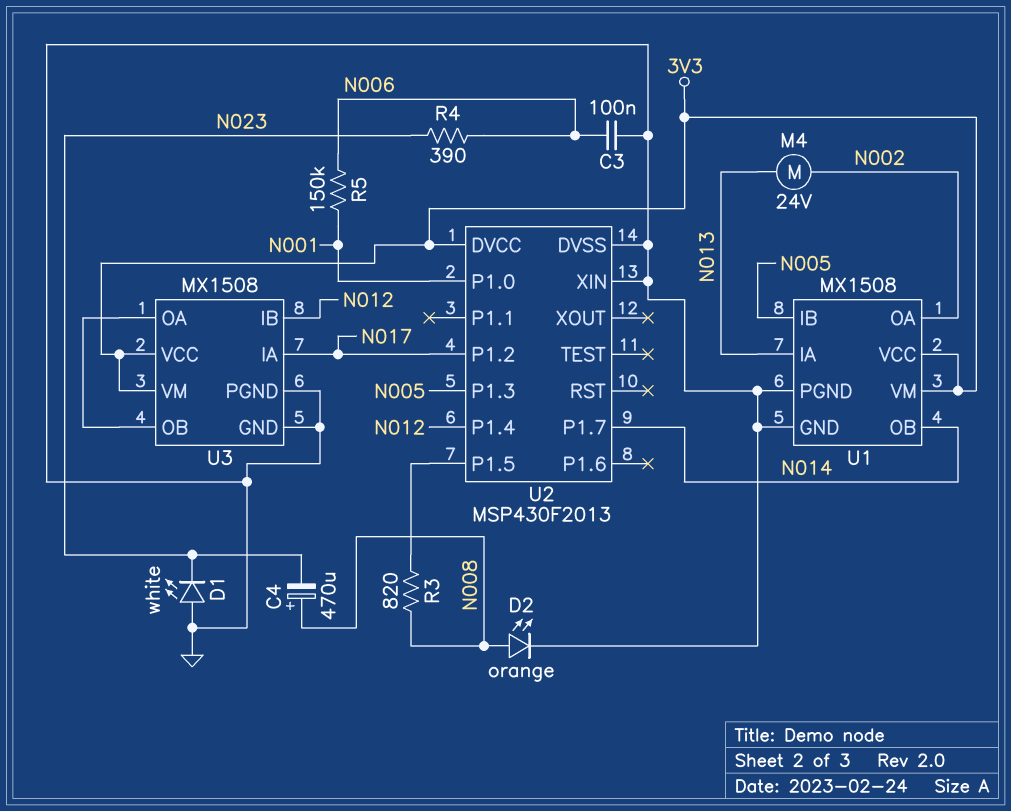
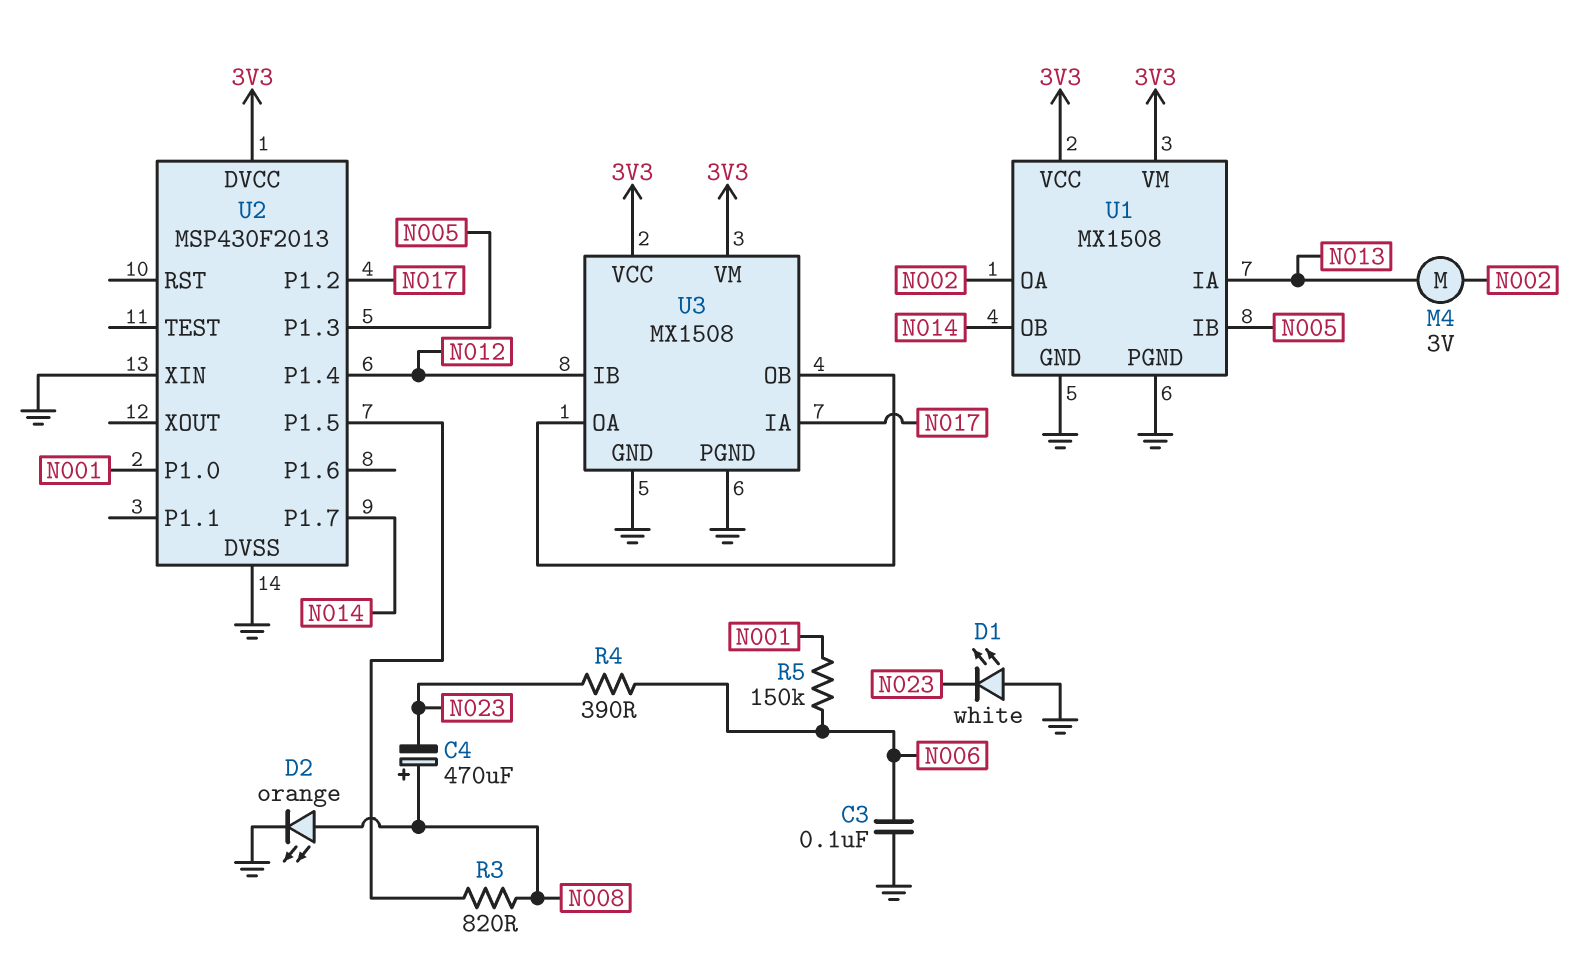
M4: motor 24V (N002, N013) -> motor 3V (N002, N013)

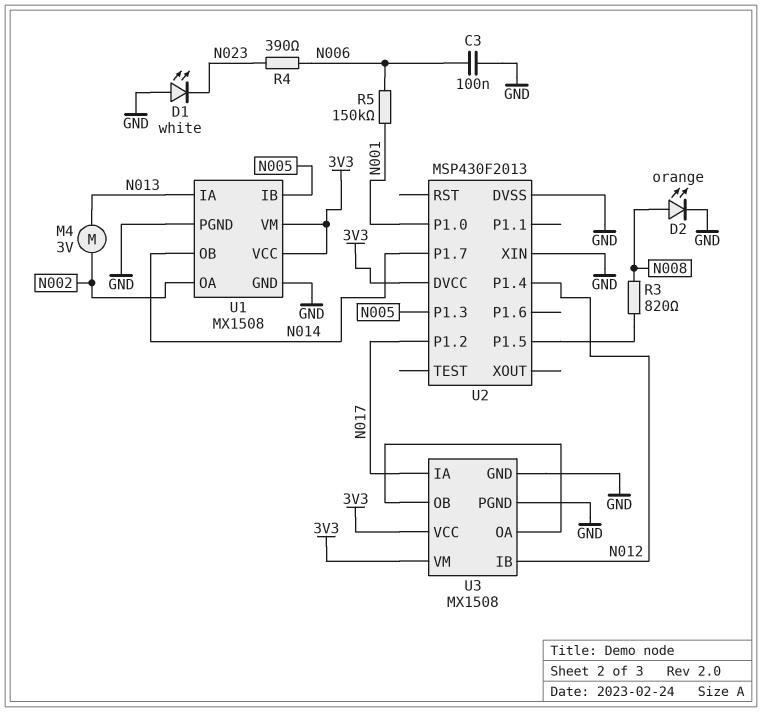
C4: 470uF (plus N008, minus N023) -> none

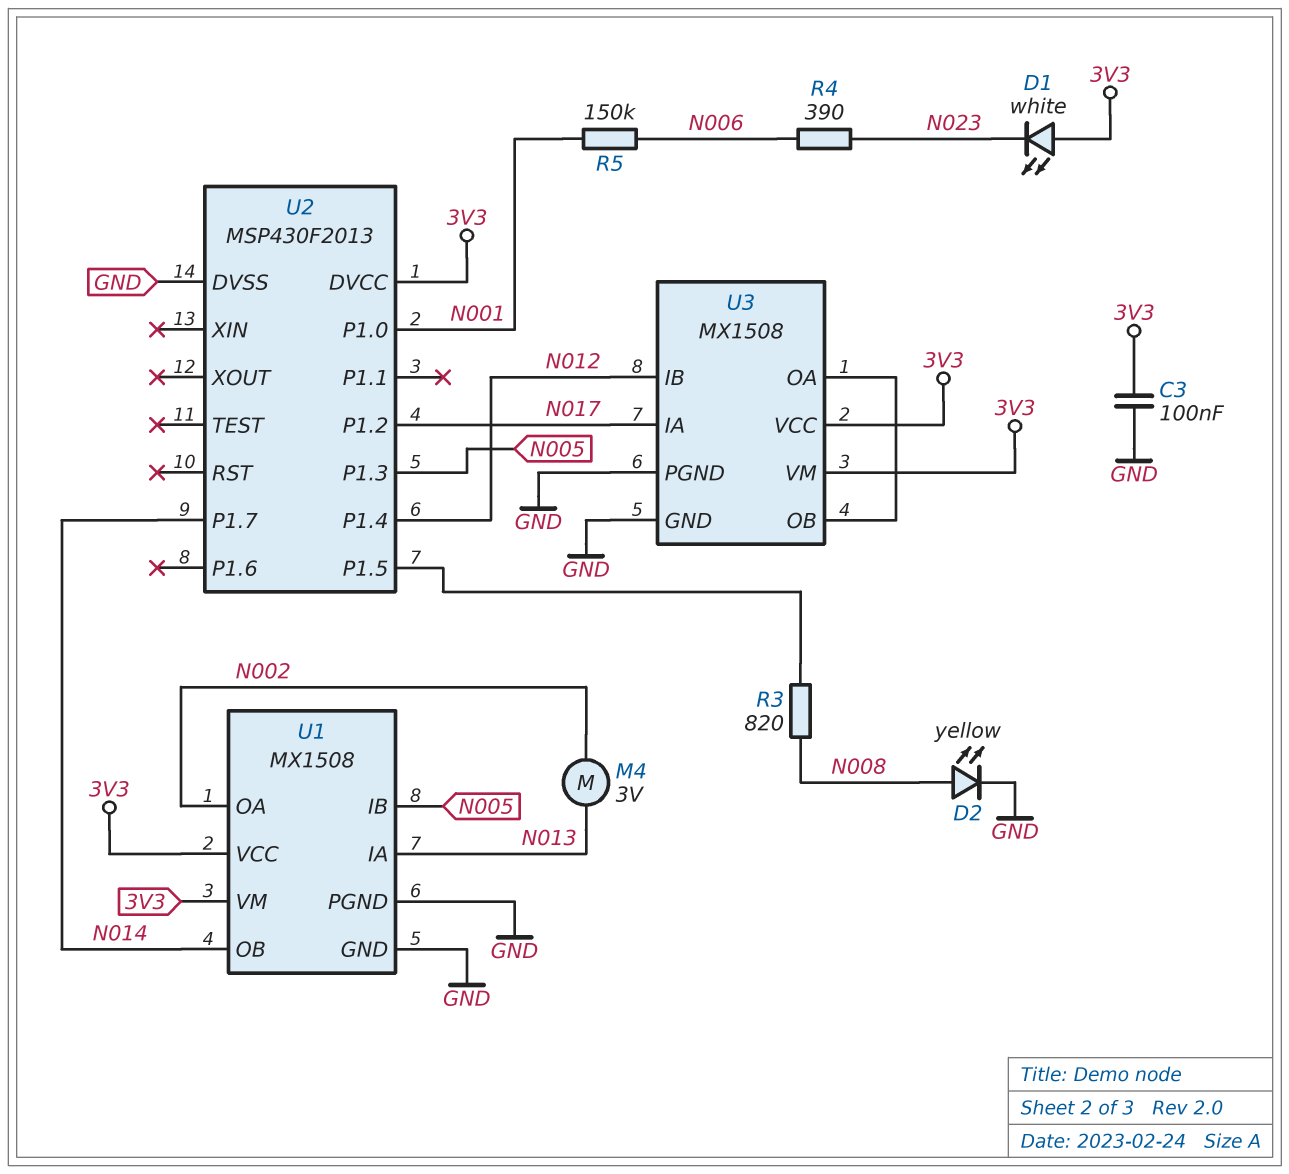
C3: 100nF (GND, N006) -> 100nF (3V3, GND)
D1: LED white (A GND, K N023) -> LED white (A 3V3, K N023)
D2: LED orange (A N008, K GND) -> LED yellow (A N008, K GND)
U2 pin XIN: GND -> none

